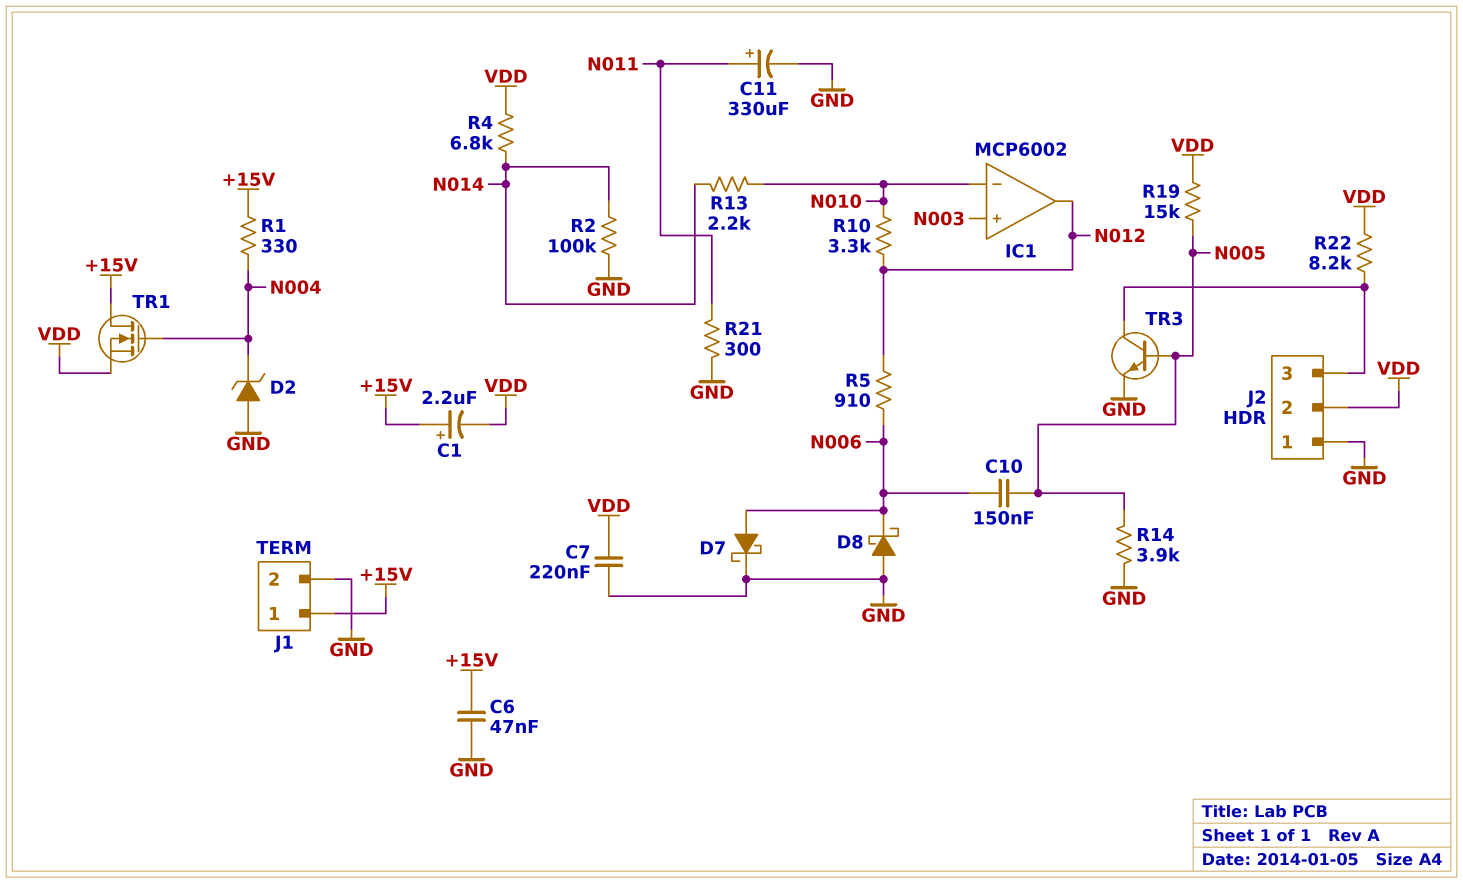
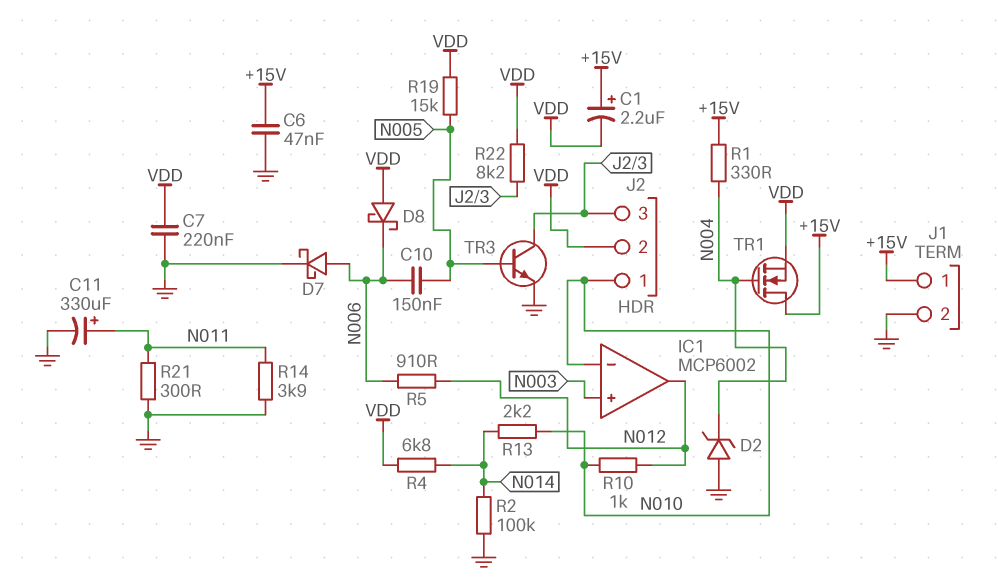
D8: schottky (A GND, K N006) -> schottky (A VDD, K N006)
J2 pin 1: GND -> N010
R10: 3.3k (N010, N012) -> 1k (N010, N012)
R14: 3.9k (GND, N005) -> 3.9k (GND, N011)

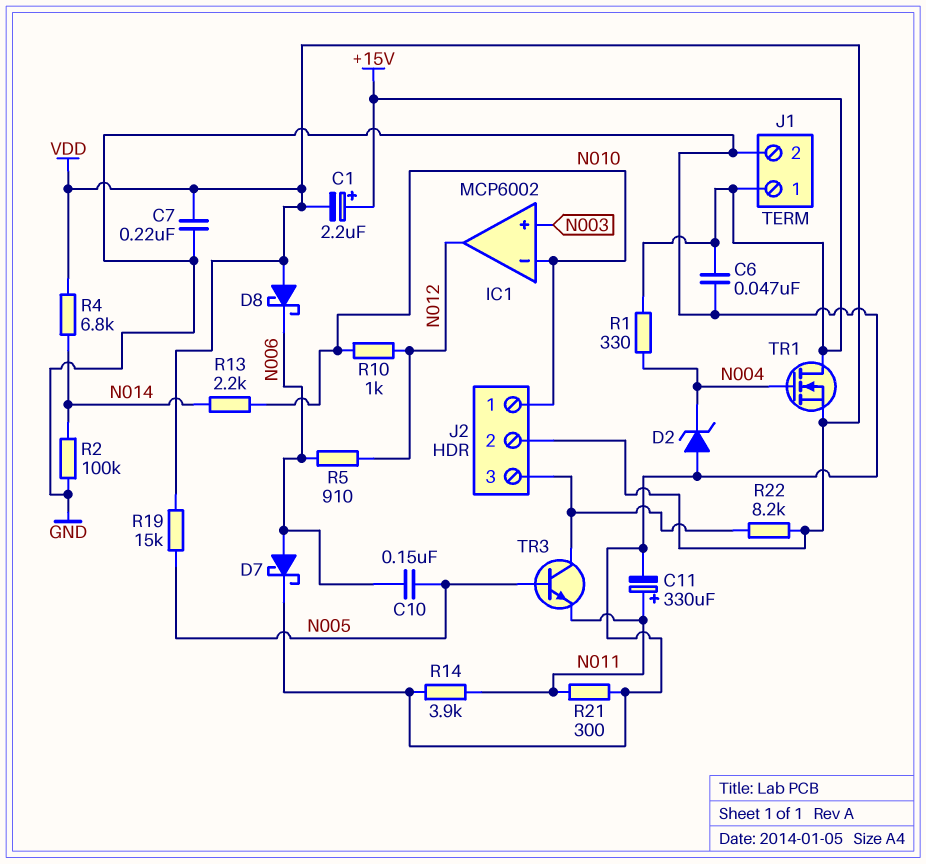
TR3: NPN (B N005, C J2/3, E GND) -> NPN (B N005, C J2/3, E N011)

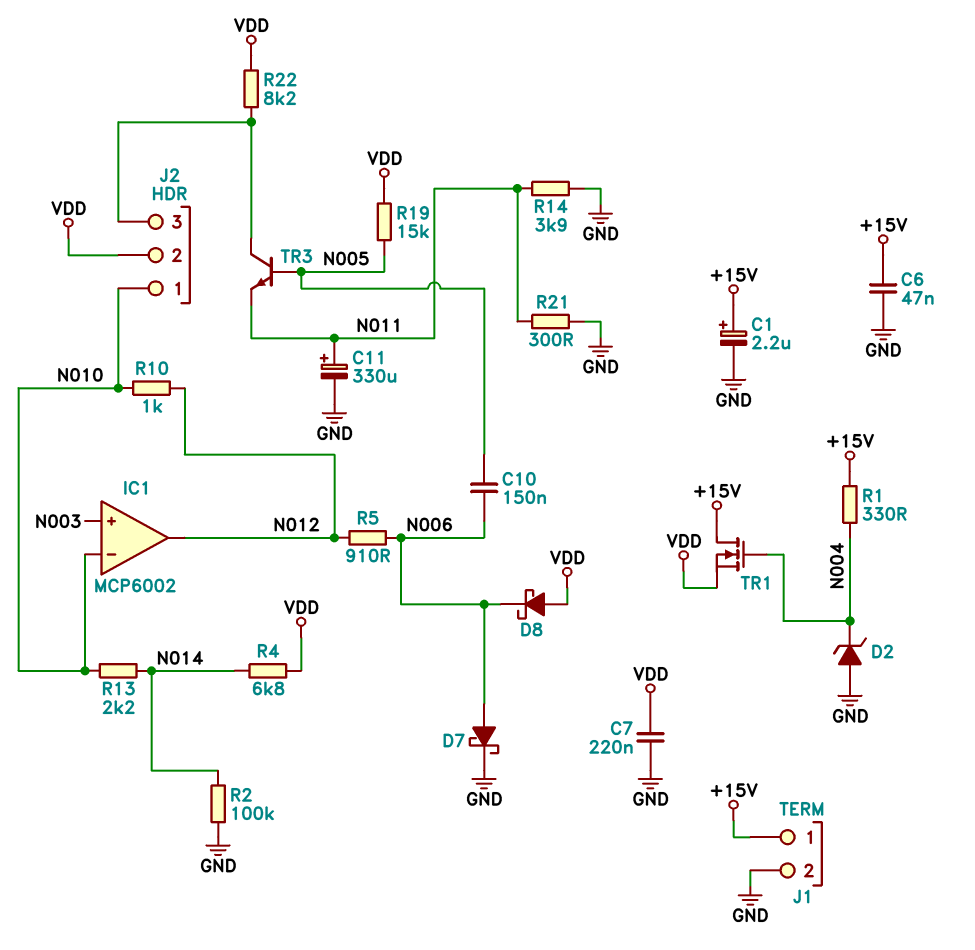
C1: 2.2uF (plus +15V, minus VDD) -> 2.2uF (plus +15V, minus GND)

